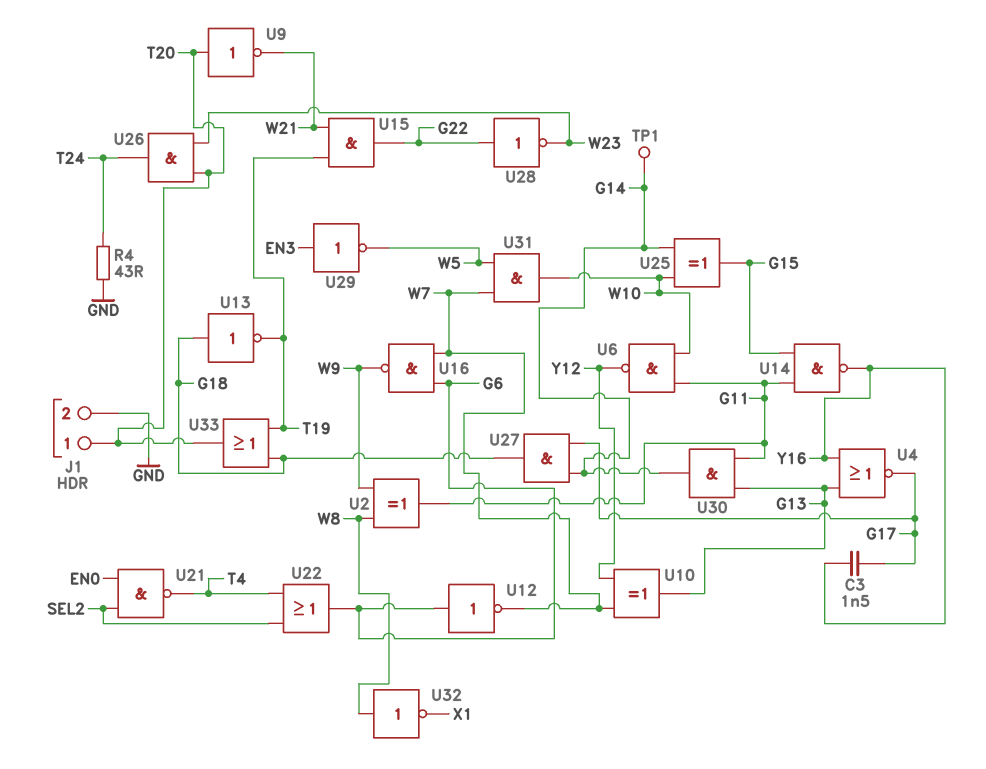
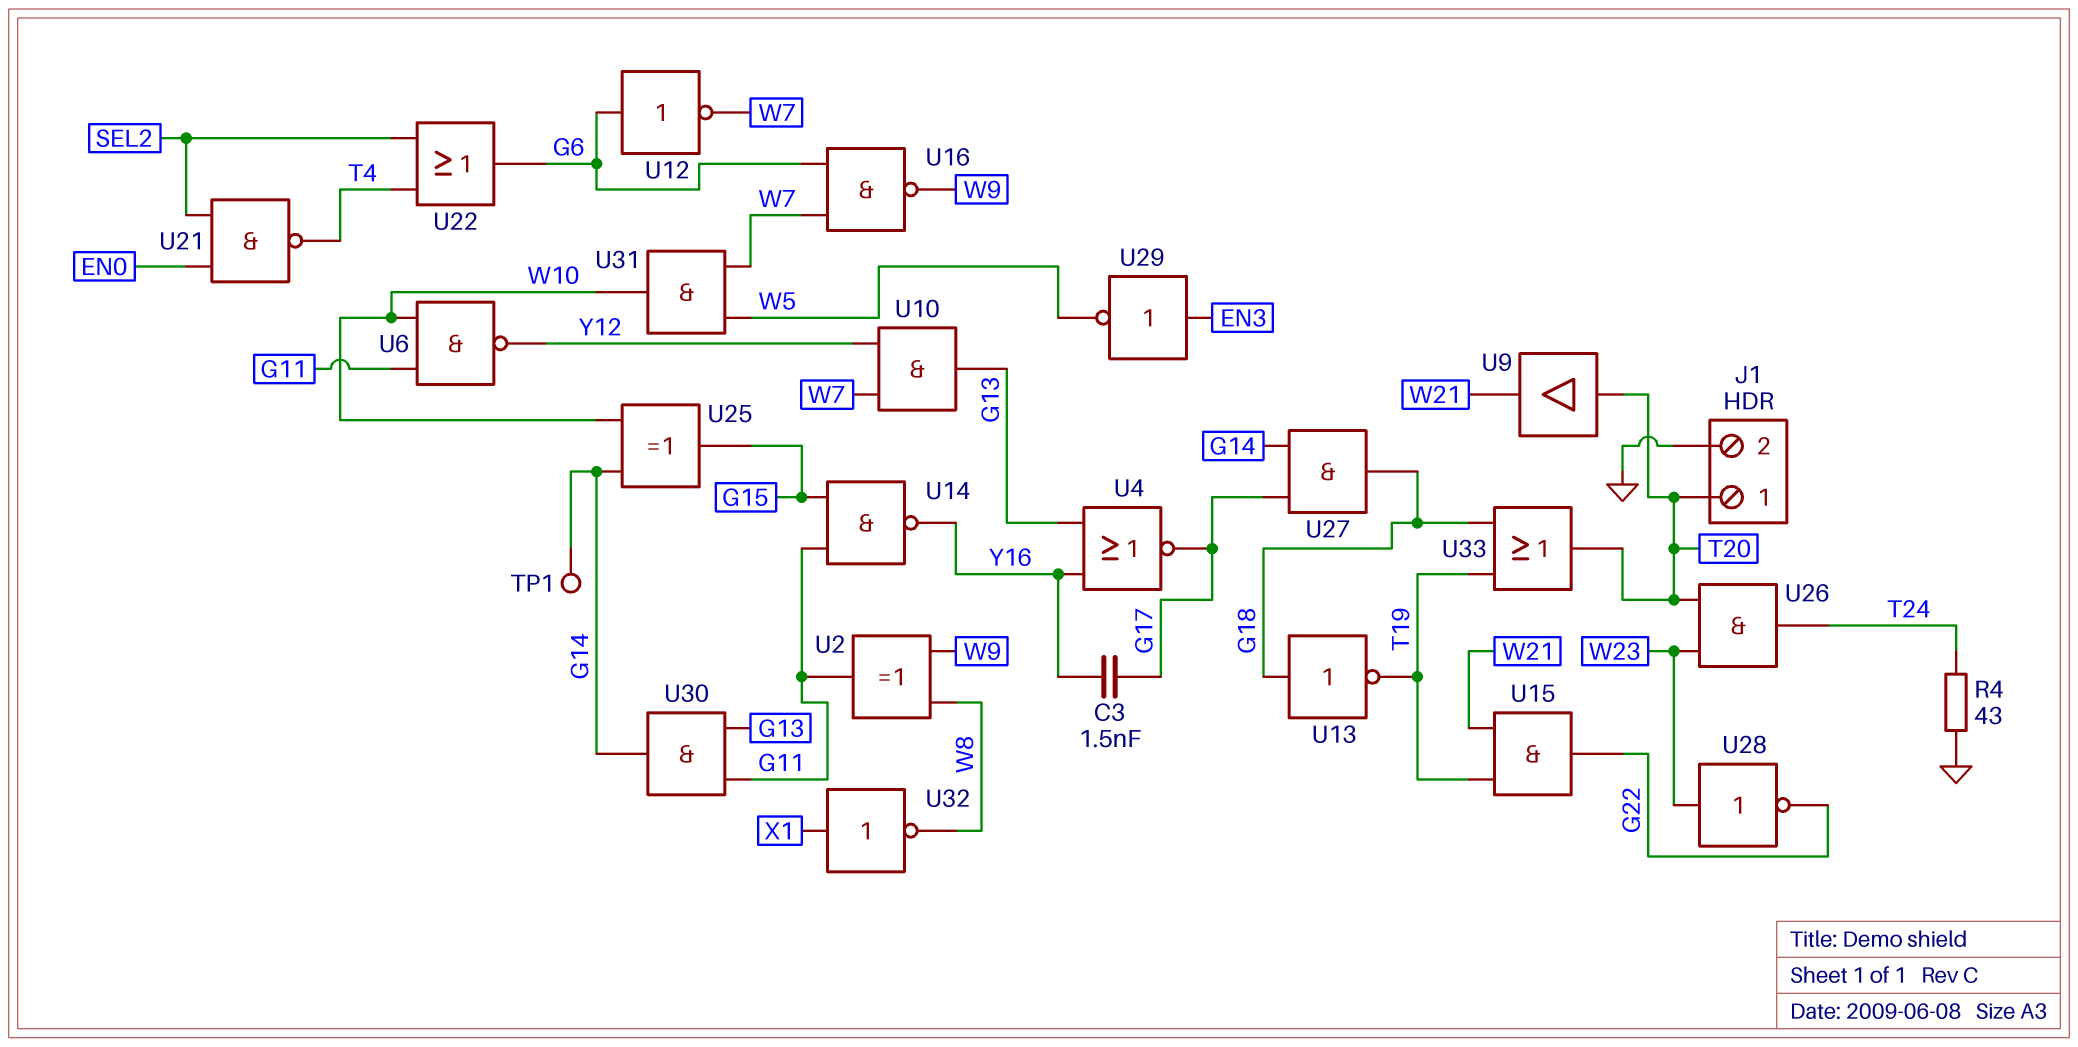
U9: NOT (in T20, out W21) -> buffer (in T20, out W21)
U10: XOR (in W7, in Y12, out G13) -> AND (in W7, in Y12, out G13)
U28: NOT (in G22, out W23) -> NOT (in W23, out G22)
U32: NOT (in W8, out X1) -> NOT (in X1, out W8)

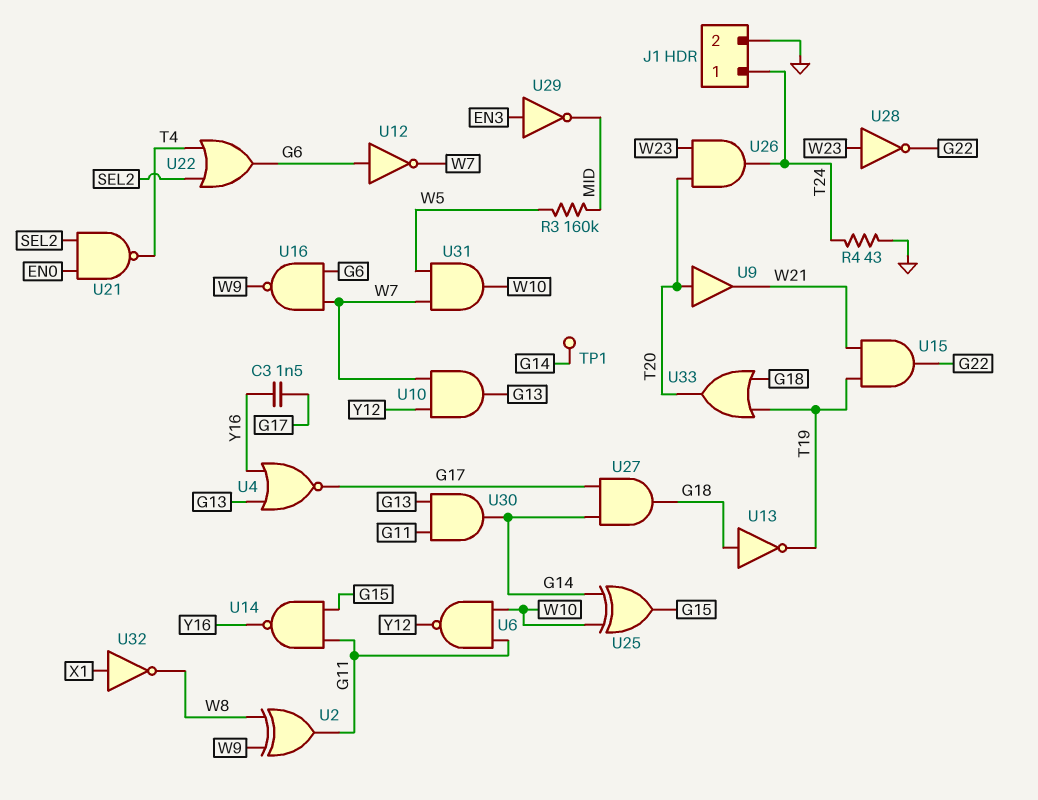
J1 pin 1: T20 -> T24
R3: none -> 160k (MID, W5)
U29: NOT (in EN3, out W5) -> NOT (in EN3, out MID)

